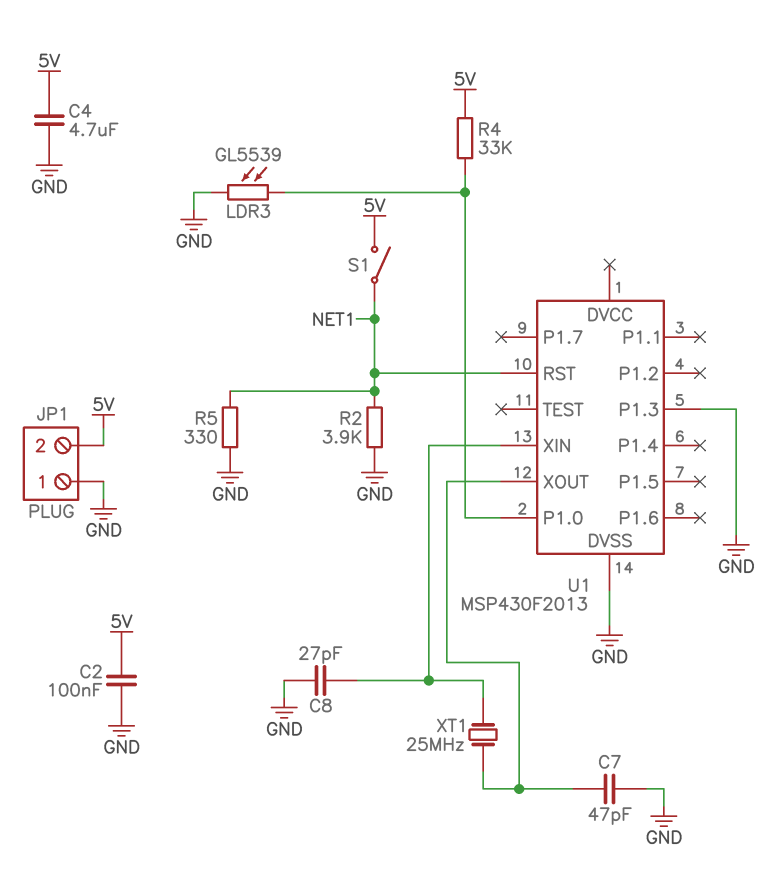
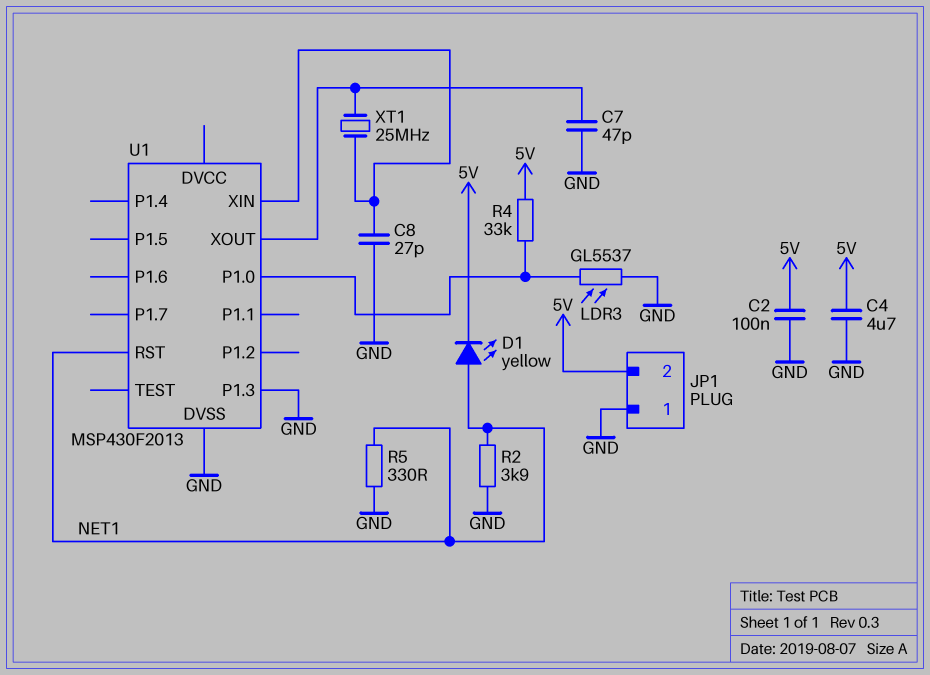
D1: none -> LED yellow (A NET1, K 5V)
LDR3: GL5539 (GND, U1/P1.0) -> GL5537 (GND, U1/P1.0)
S1: switch (5V, NET1) -> none

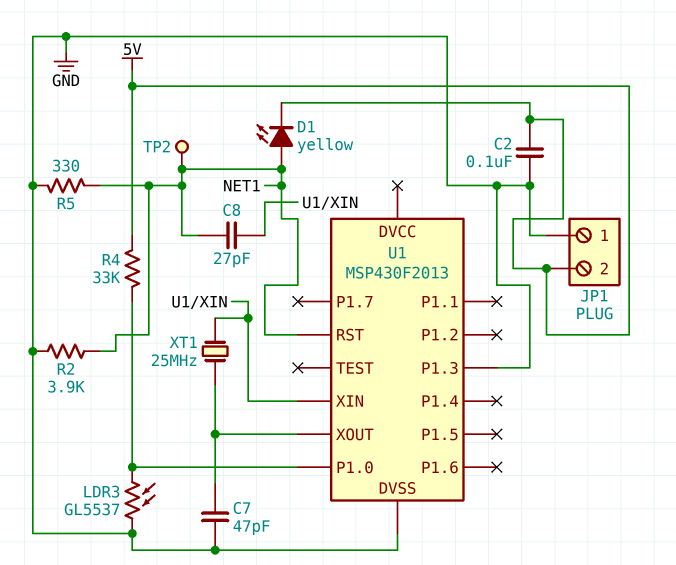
C4: 4.7uF (5V, GND) -> none
C8: 27pF (GND, U1/XIN) -> 27pF (NET1, U1/XIN)
TP2: none -> test point (NET1)

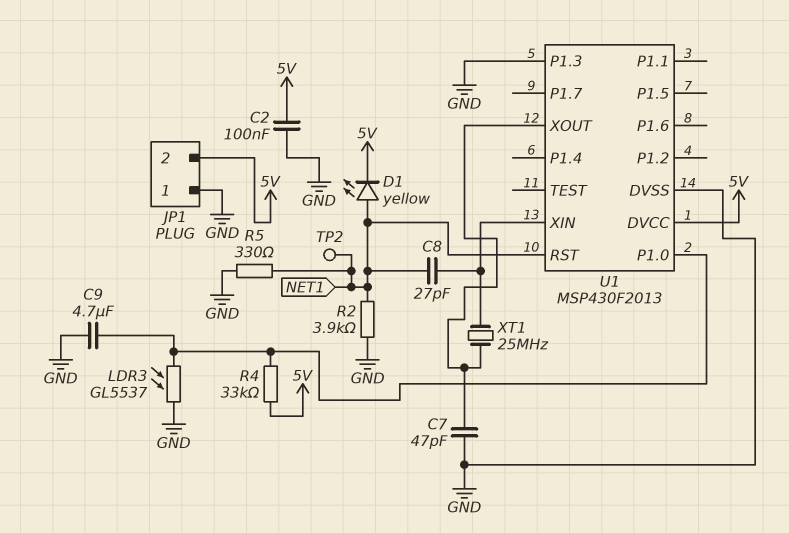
C9: none -> 4.7uF (GND, U1/P1.0)
U1 pin DVCC: none -> 5V

